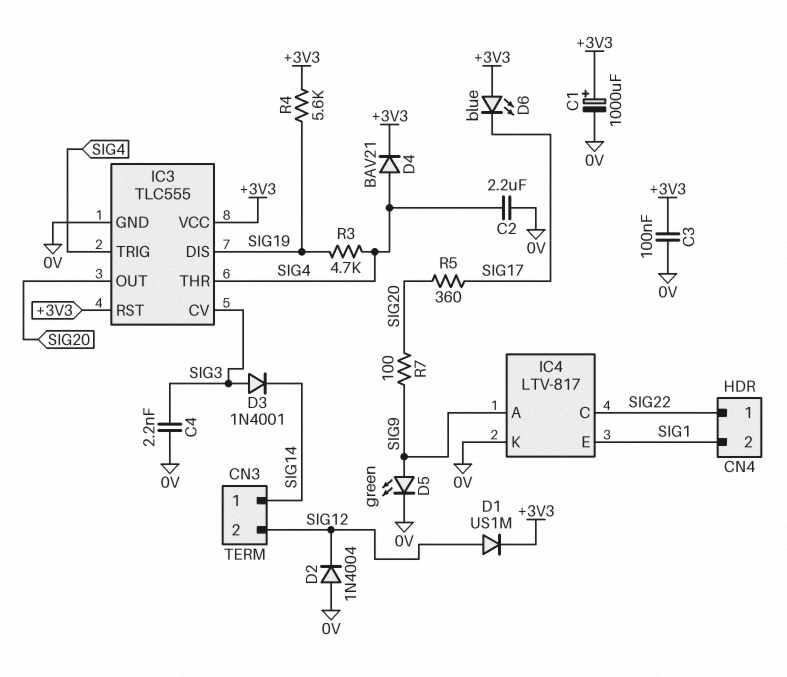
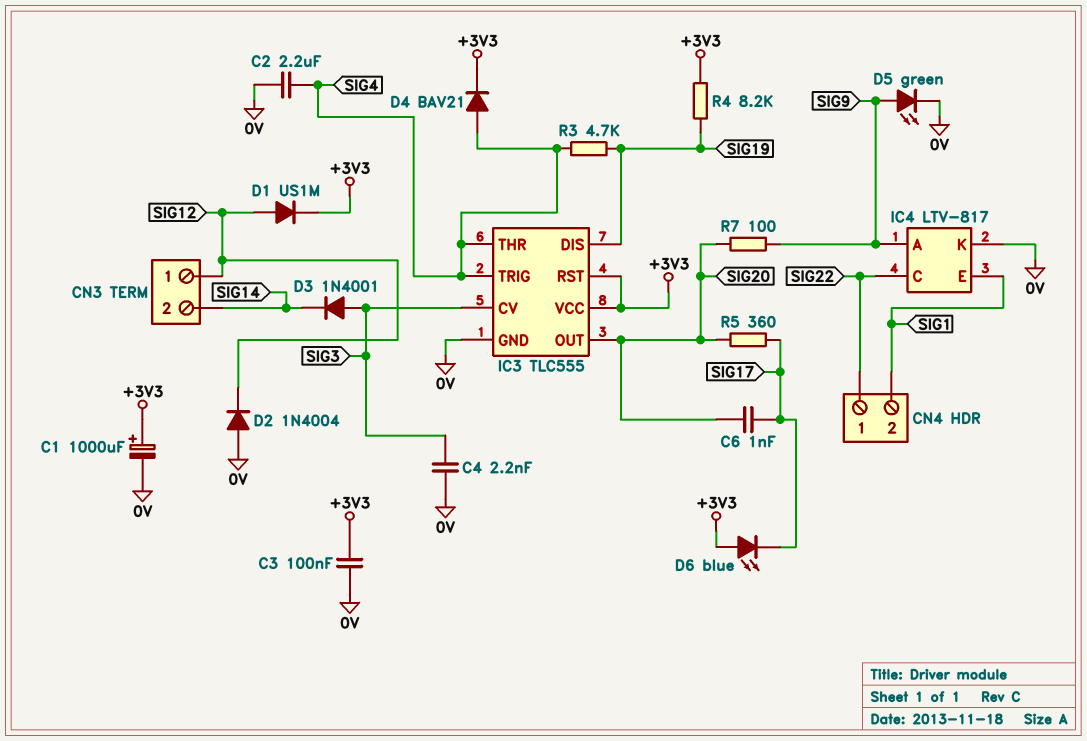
C6: none -> 1nF (SIG17, SIG20)
CN3 pin 1: SIG14 -> SIG12
CN3 pin 2: SIG12 -> SIG14
R4: 5.6k (+3V3, SIG19) -> 8.2k (+3V3, SIG19)

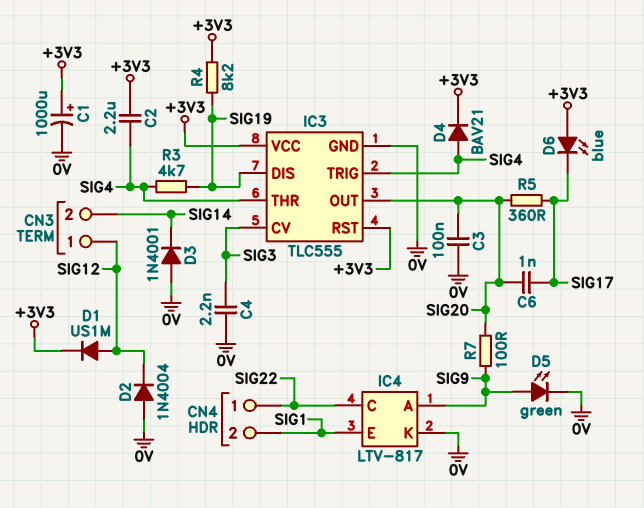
C2: 2.2uF (0V, SIG4) -> 2.2uF (+3V3, SIG4)
C3: 100nF (+3V3, 0V) -> 100nF (0V, SIG20)
D3: diode 1N4001 (A SIG3, K SIG14) -> diode 1N4001 (A 0V, K SIG14)

